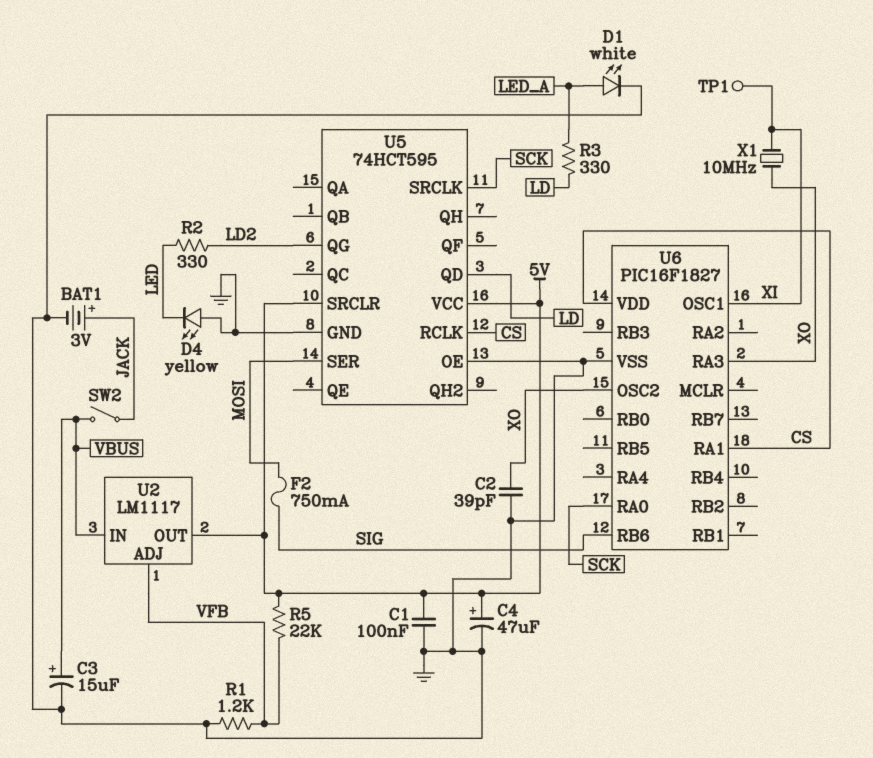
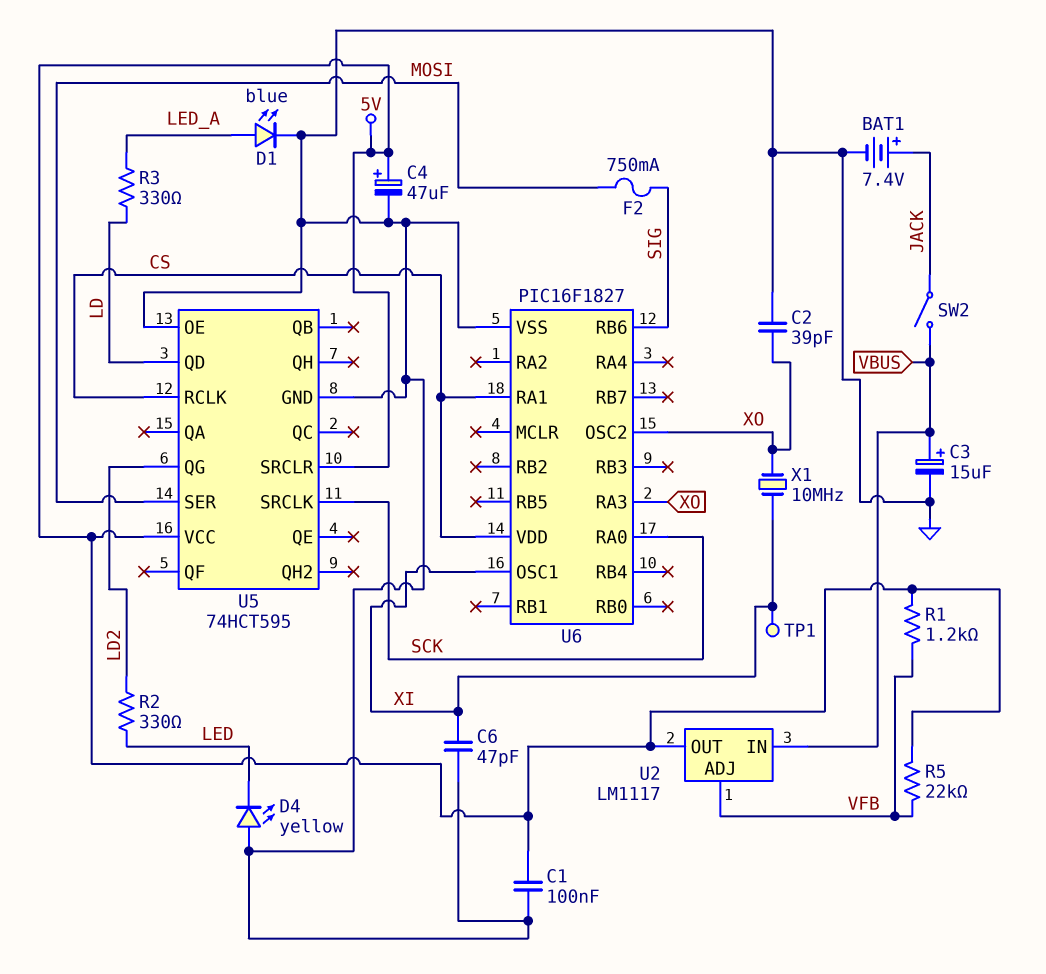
BAT1: 3V (plus JACK, minus GND) -> 7.4V (plus JACK, minus GND)
C6: none -> 47pF (GND, XI)
D1: LED white (A LED_A, K GND) -> LED blue (A LED_A, K GND)
R1: 1.2k (GND, VFB) -> 1.2k (5V, VFB)

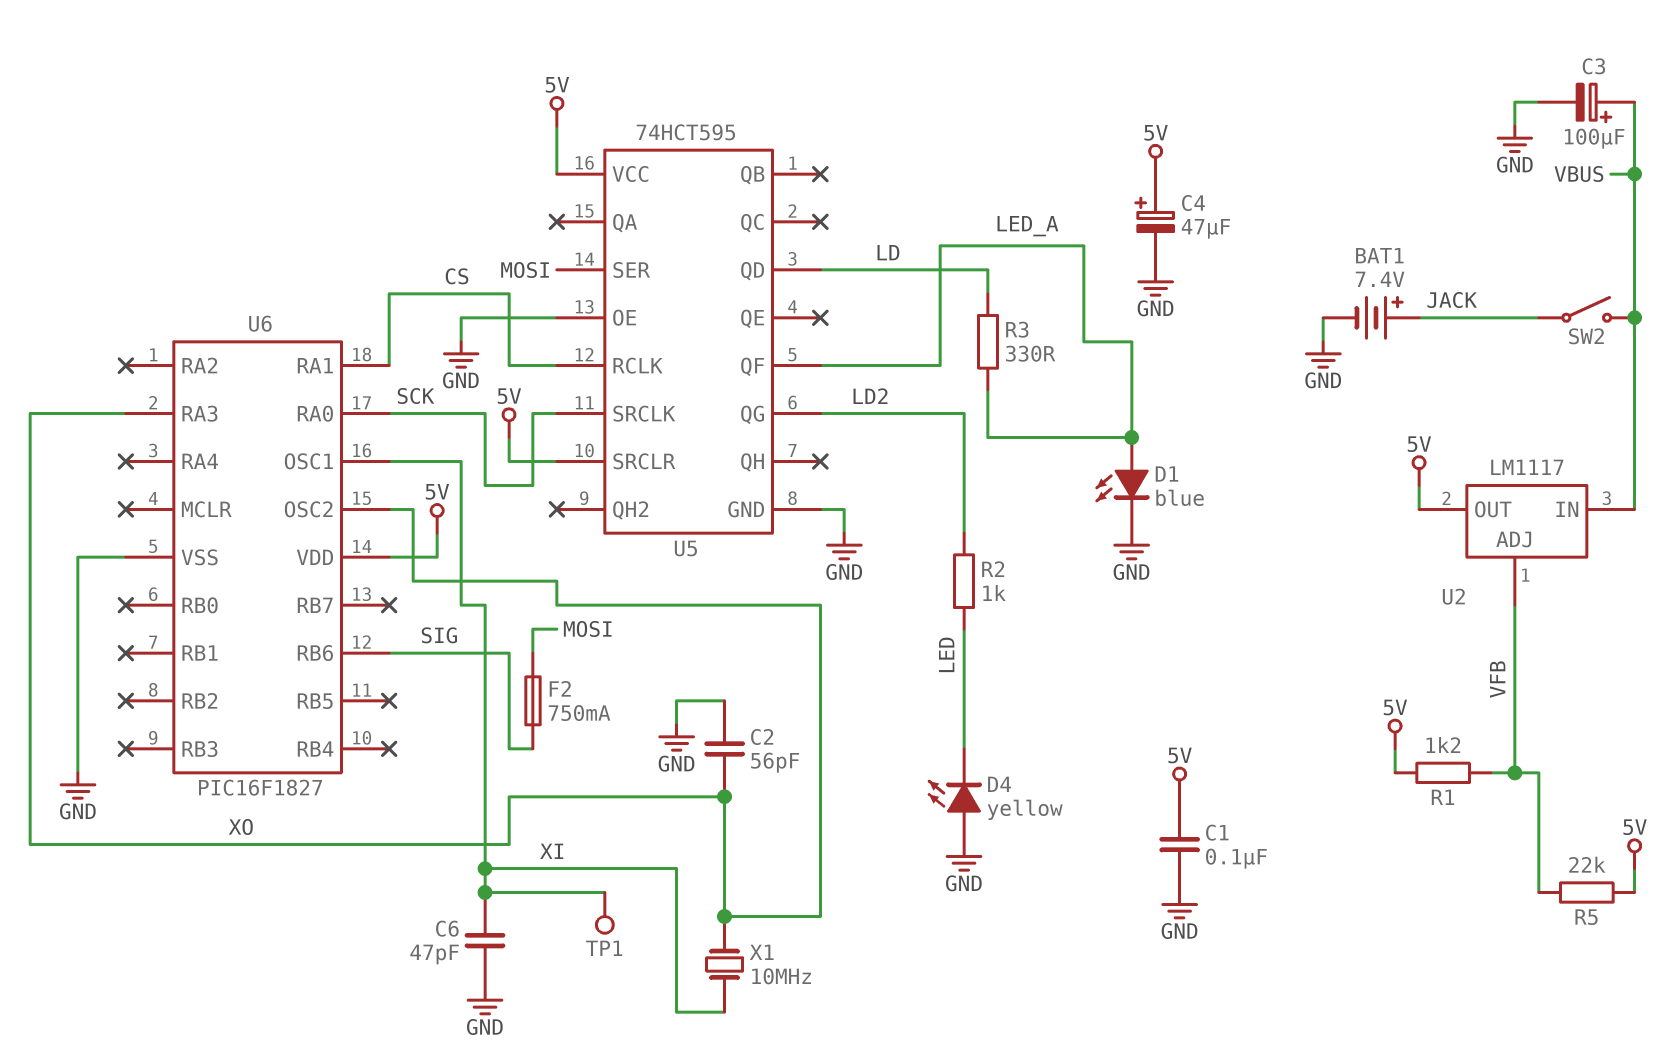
C2: 39pF (GND, XO) -> 56pF (GND, XO)
C3: 15uF (plus VBUS, minus GND) -> 100uF (plus VBUS, minus GND)
R2: 330 (LD2, LED) -> 1k (LD2, LED)
U5 pin QF: none -> LED_A
U6 pin VDD: CS -> 5V

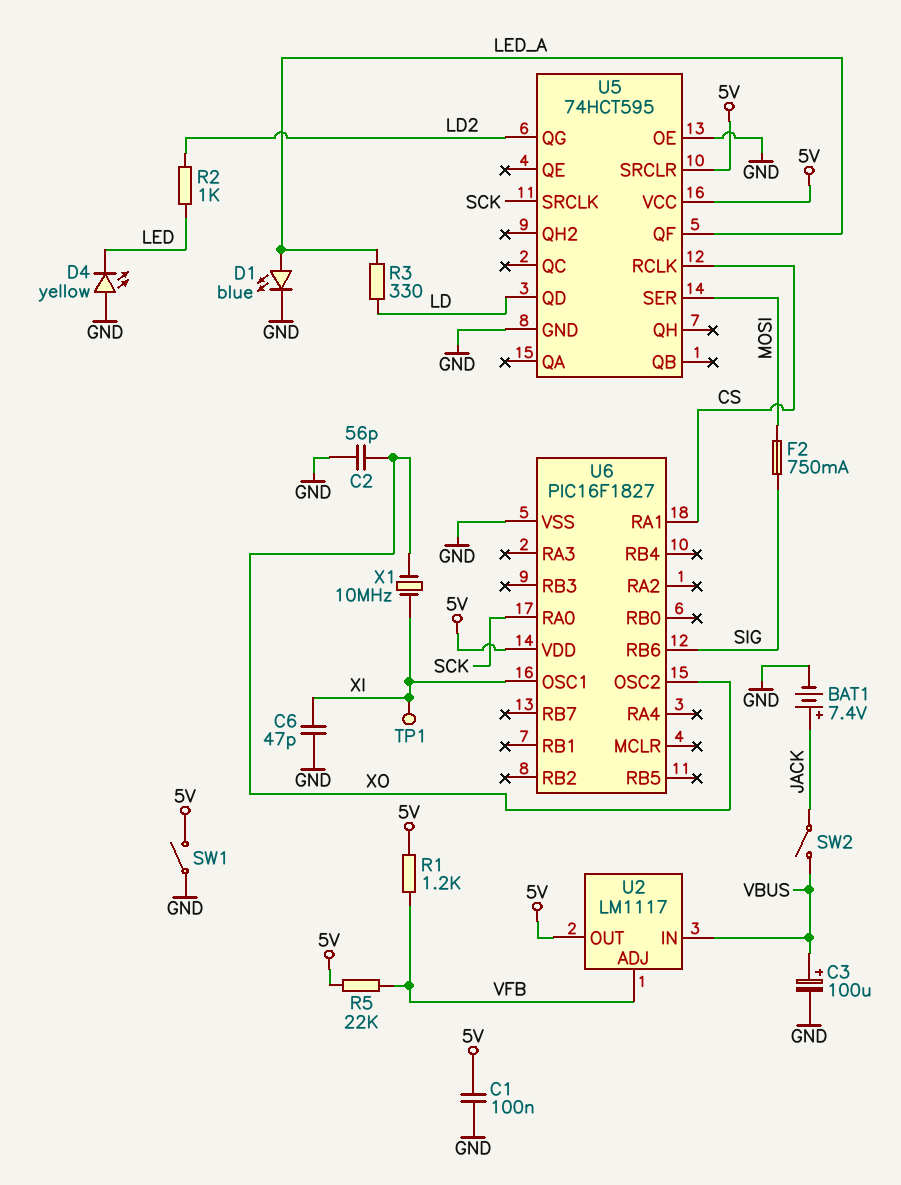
C4: 47uF (plus 5V, minus GND) -> none
SW1: none -> switch (5V, GND)
U6 pin RA3: XO -> none

